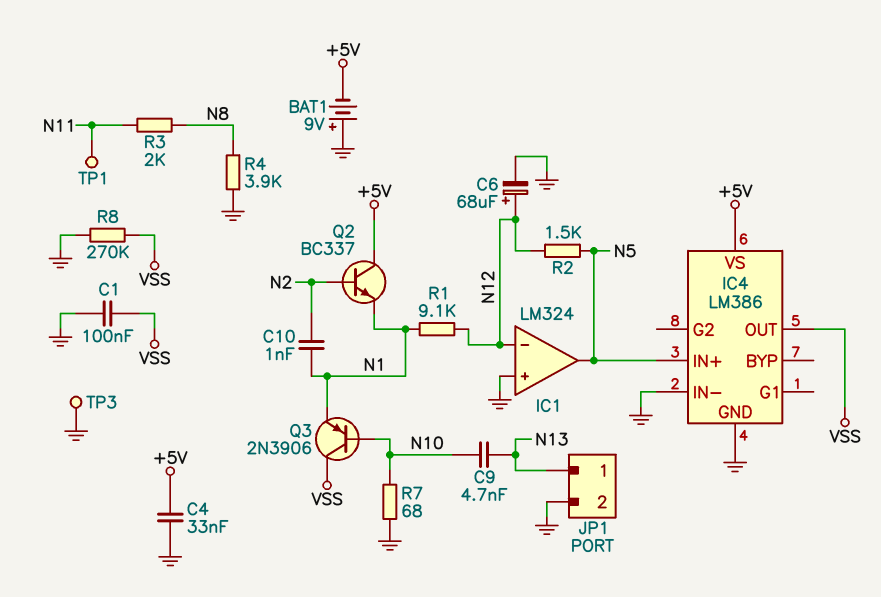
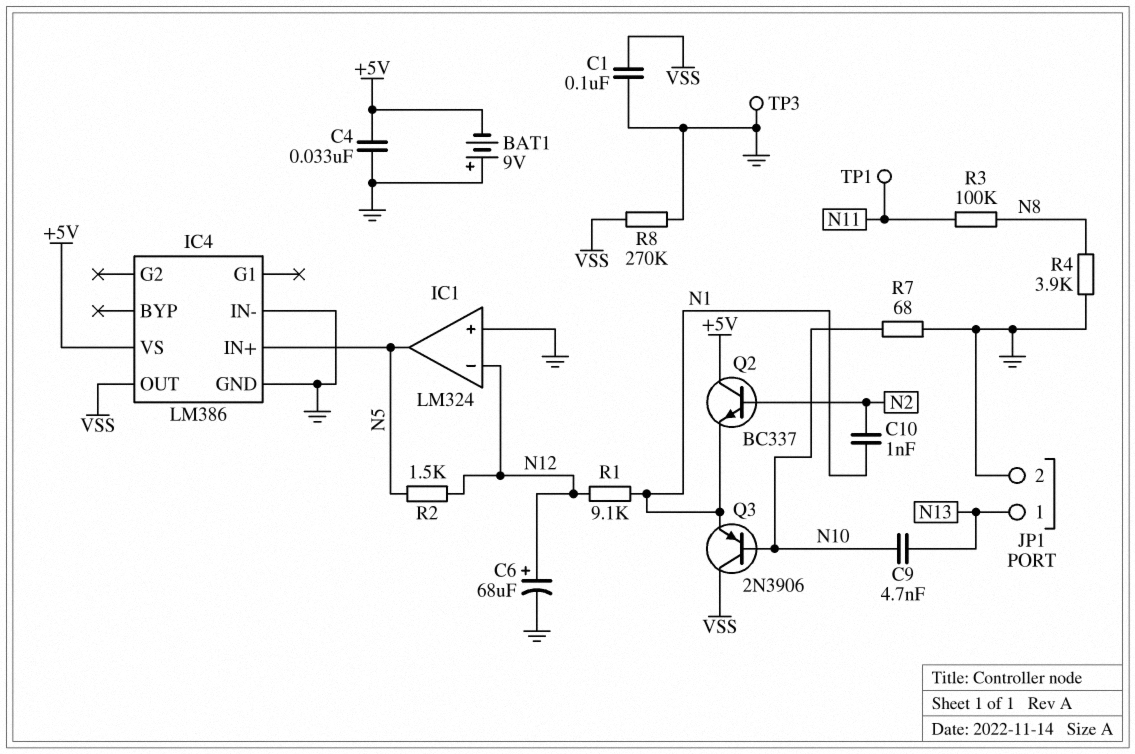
R3: 2k (N8, N11) -> 100k (N8, N11)

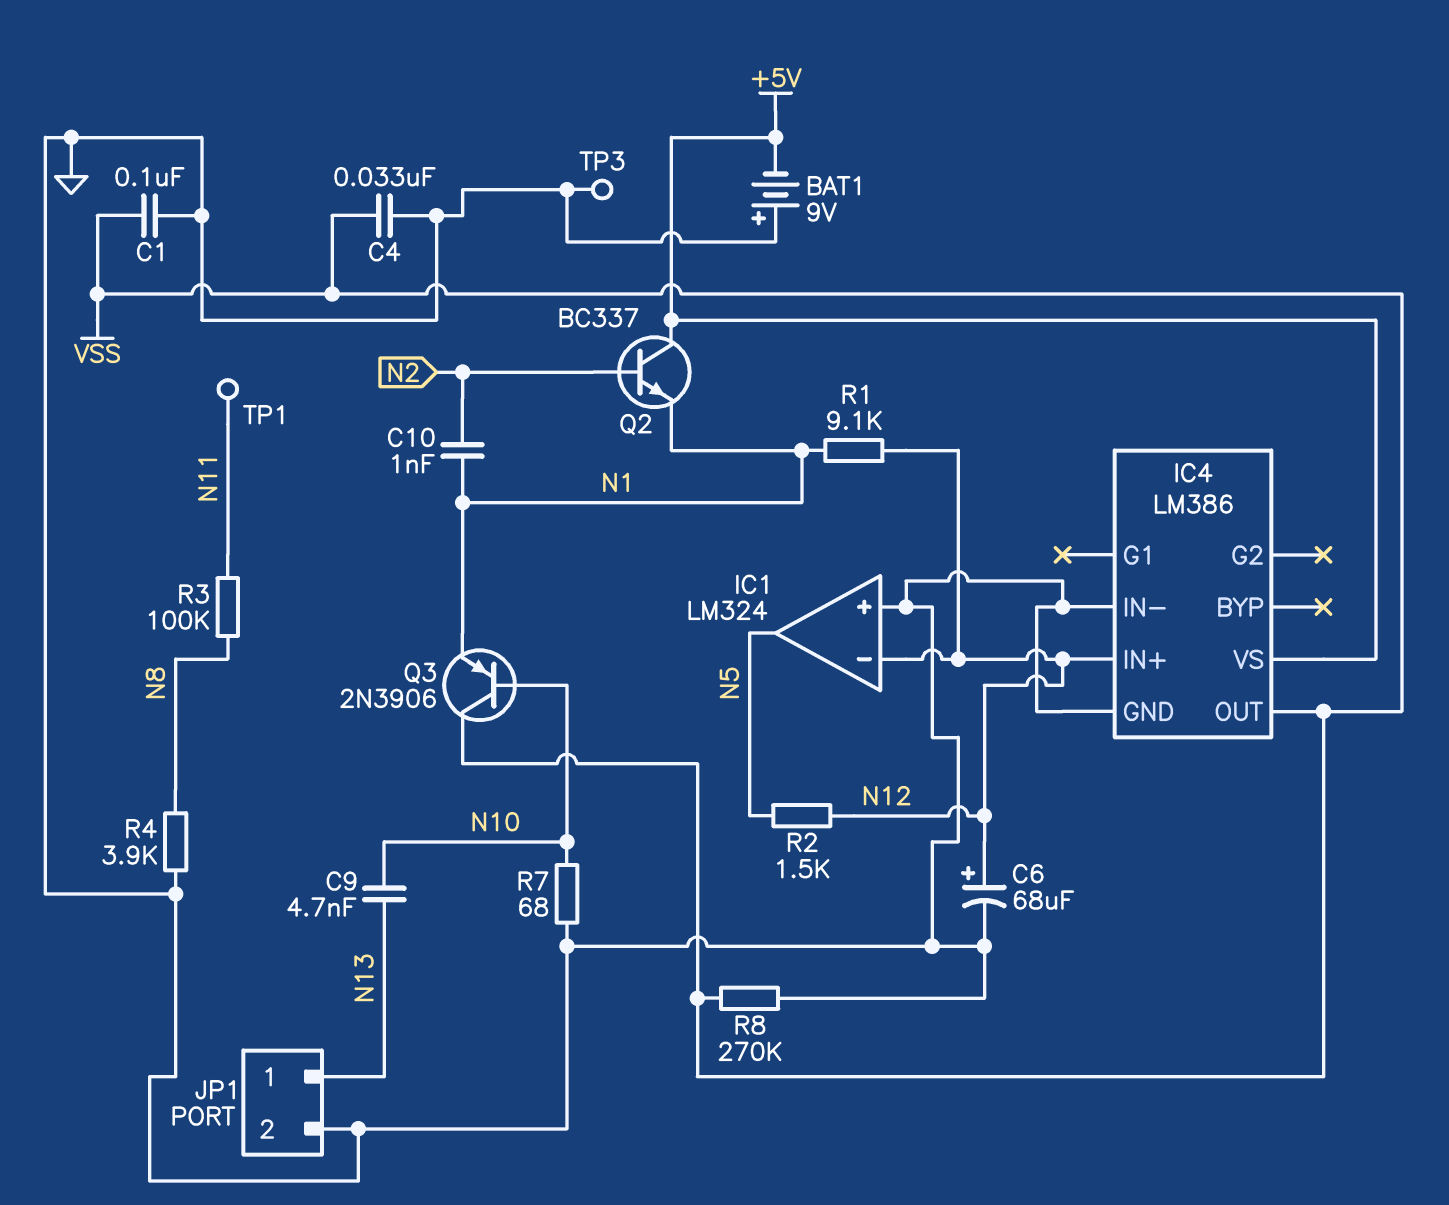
C4: 33nF (+5V, GND) -> 33nF (GND, VSS)
IC4 pin IN+: N5 -> N12

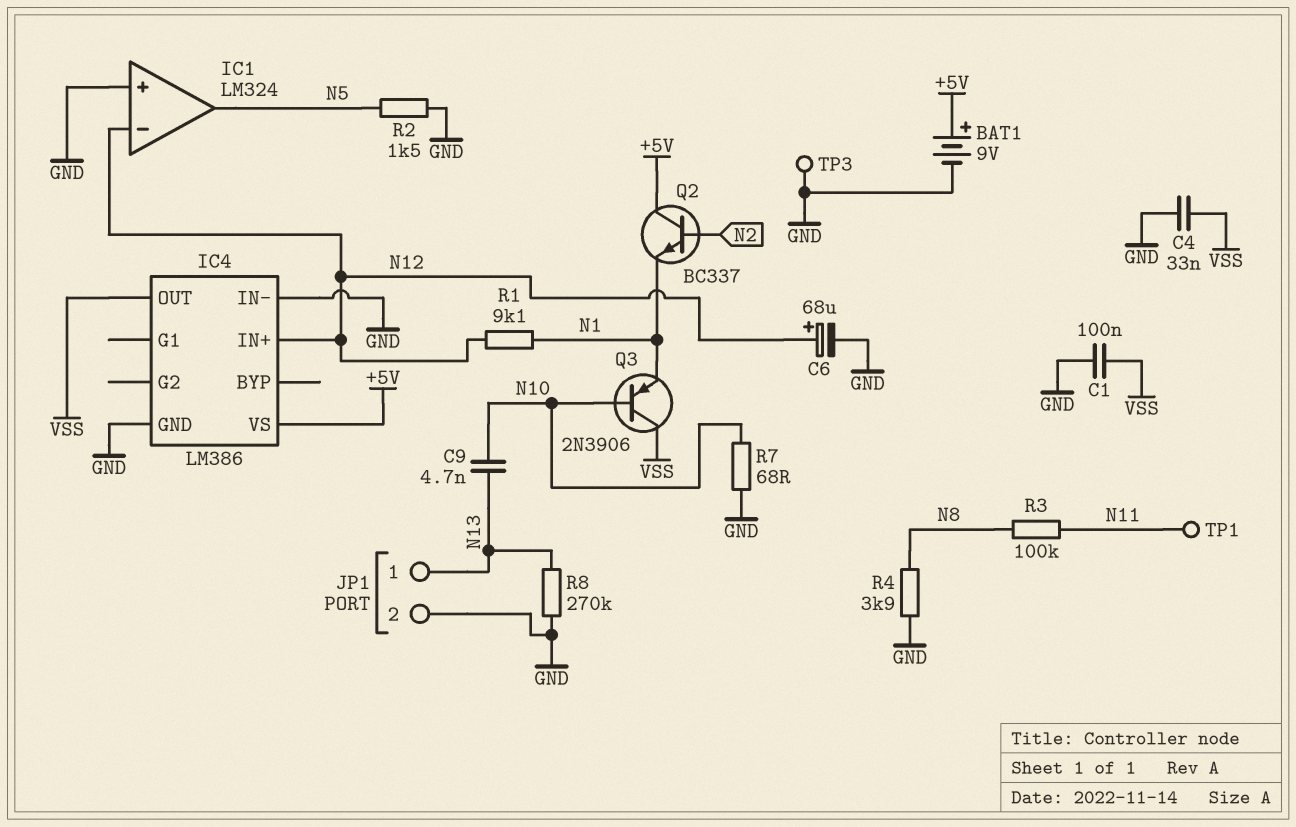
BAT1: 9V (plus GND, minus +5V) -> 9V (plus +5V, minus GND)
C10: 1nF (N1, N2) -> none
R2: 1.5k (N5, N12) -> 1.5k (GND, N5)
R8: 270k (GND, VSS) -> 270k (GND, N13)

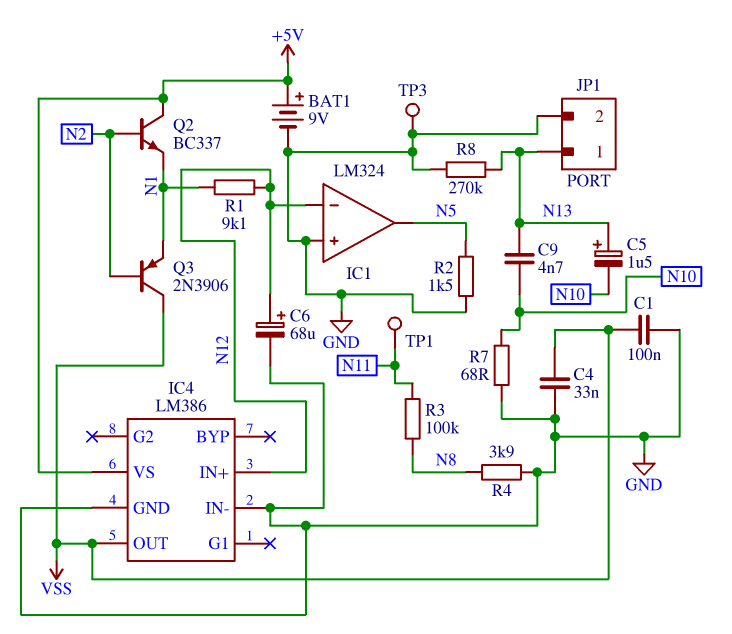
C5: none -> 1.5uF (plus N13, minus N10)
Q3: PNP 2N3906 (B N10, C VSS, E N1) -> PNP 2N3906 (B N2, C VSS, E N1)

